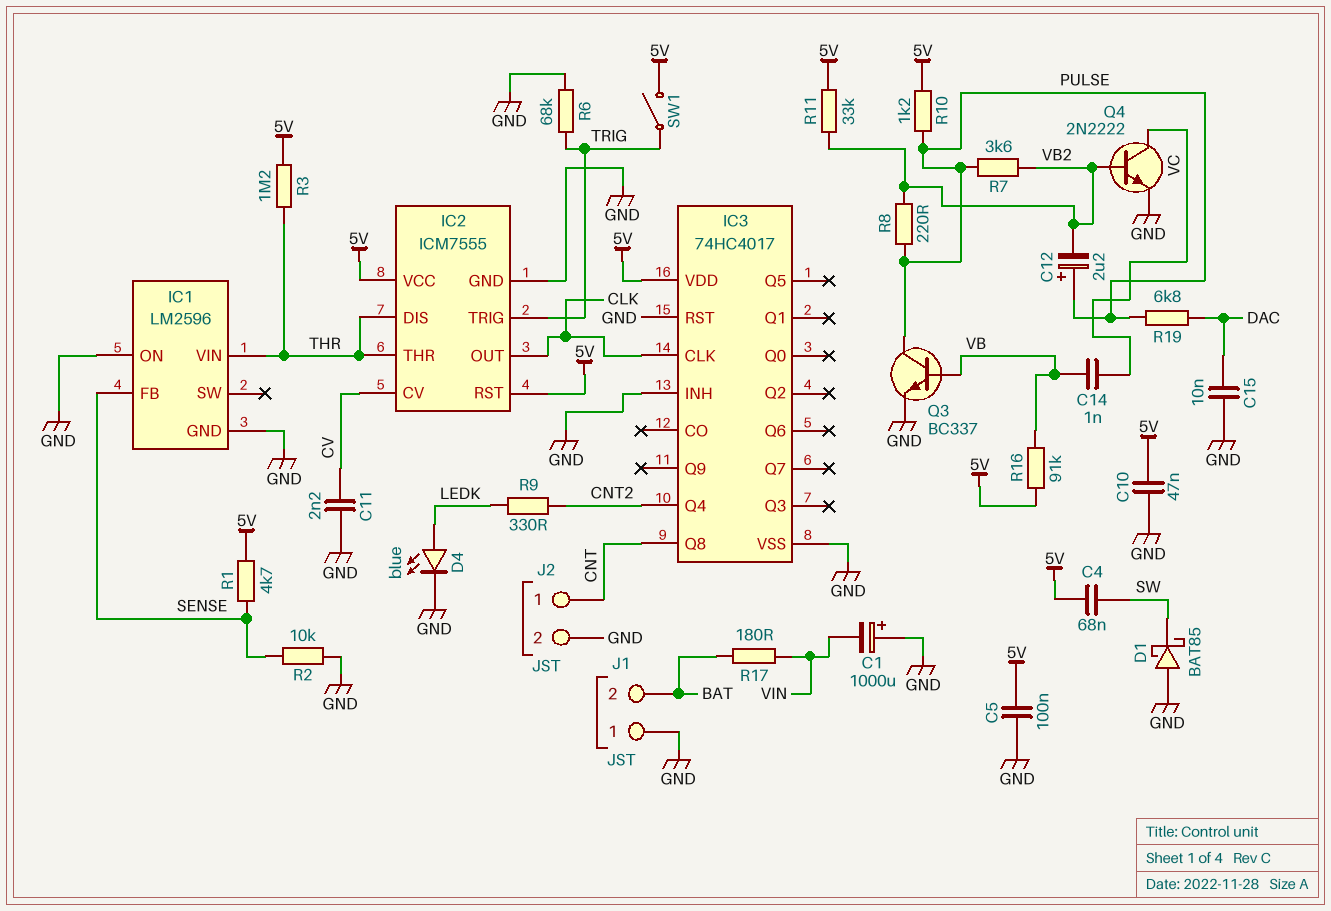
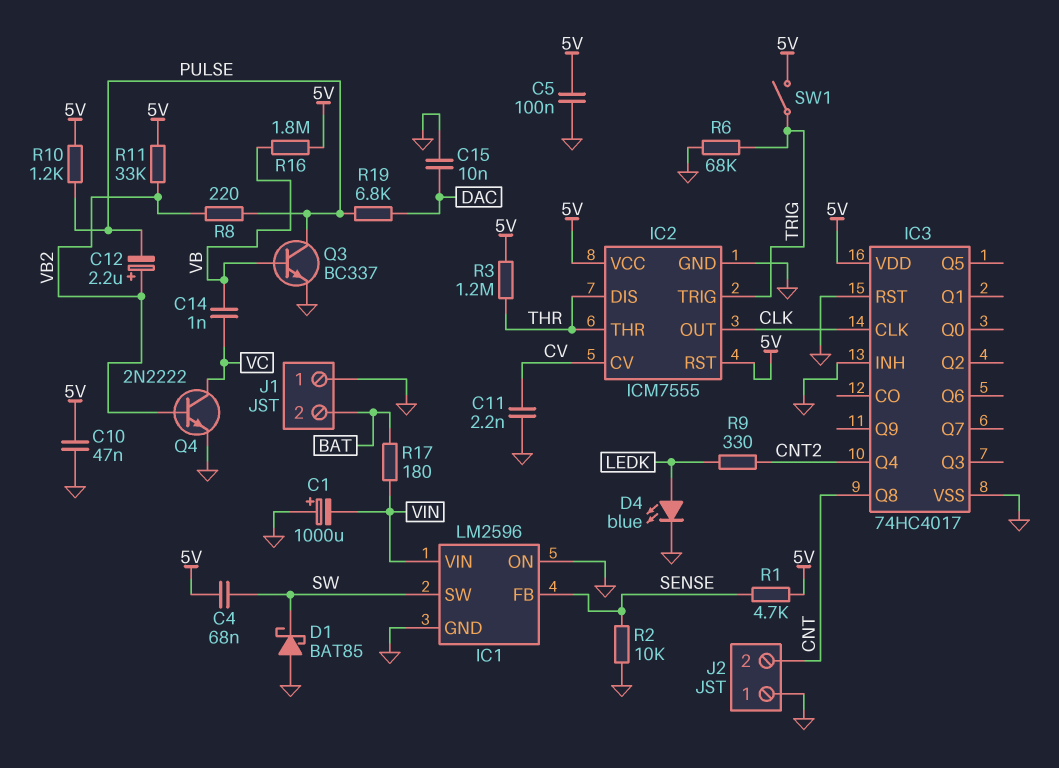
C12: 2.2uF (plus PULSE, minus VB2) -> 2.2uF (plus VB2, minus PULSE)
IC1 pin SW: none -> SW
IC1 pin VIN: THR -> VIN
J2 pin 1: CNT -> GND
J2 pin 2: GND -> CNT
R7: 3.6k (PULSE, VB2) -> none
R16: 91k (5V, VB) -> 1.8M (5V, VB)

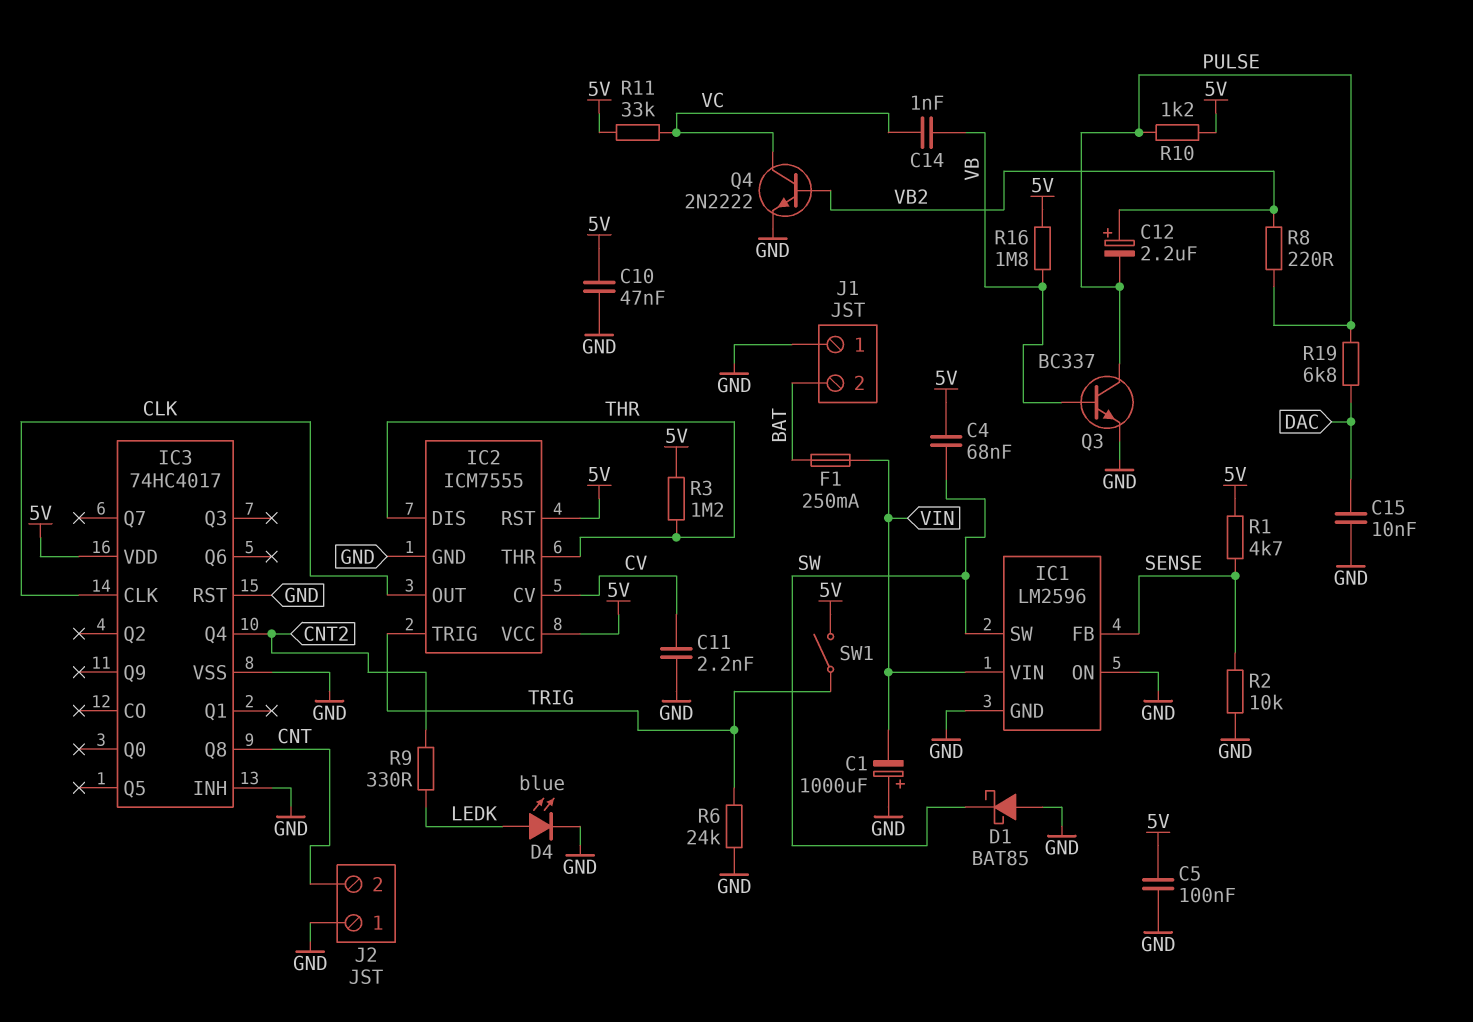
F1: none -> 250mA (BAT, VIN)
R6: 68k (GND, TRIG) -> 24k (GND, TRIG)
R11: 33k (5V, VB2) -> 33k (5V, VC)
R17: 180 (BAT, VIN) -> none

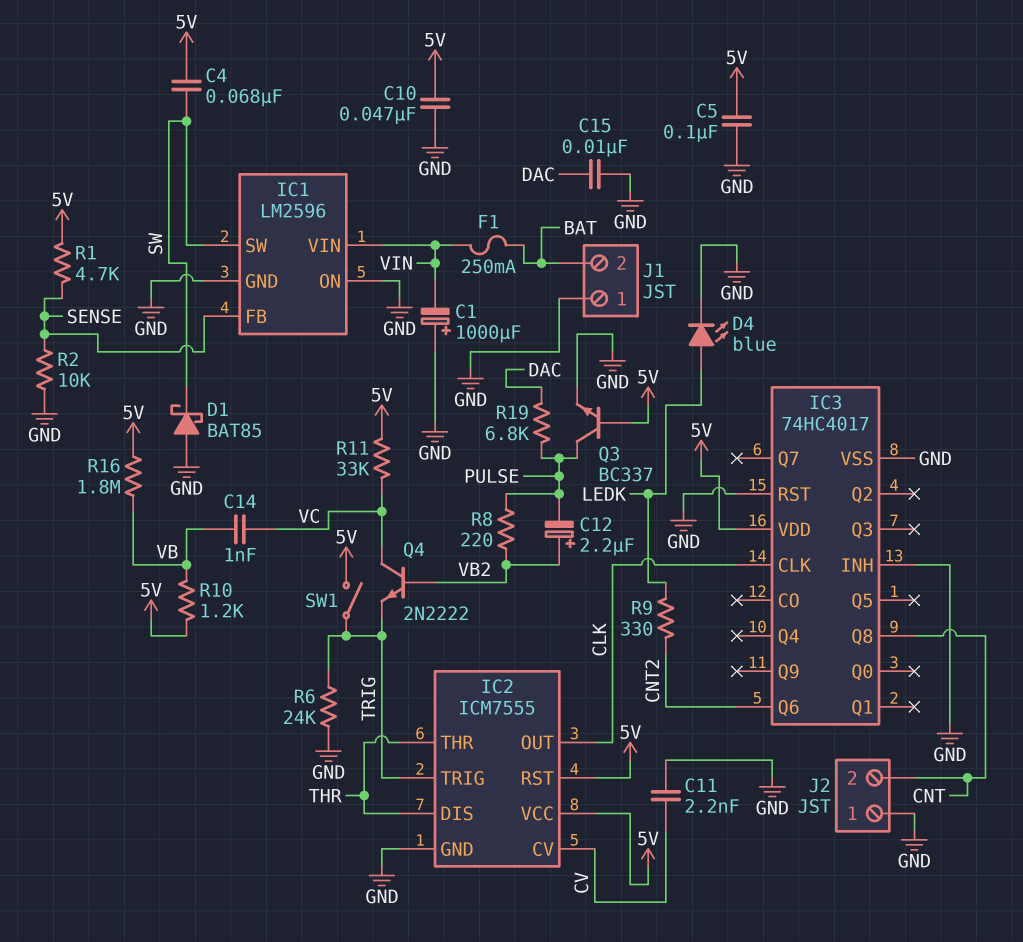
IC3 pin Q4: CNT2 -> none
IC3 pin Q6: none -> CNT2
Q3: NPN BC337 (B VB, C PULSE, E GND) -> NPN BC337 (B 5V, C PULSE, E GND)
Q4: NPN 2N2222 (B VB2, C VC, E GND) -> NPN 2N2222 (B VB2, C VC, E TRIG)
R3: 1.2M (5V, THR) -> none
R10: 1.2k (5V, PULSE) -> 1.2k (5V, VB)

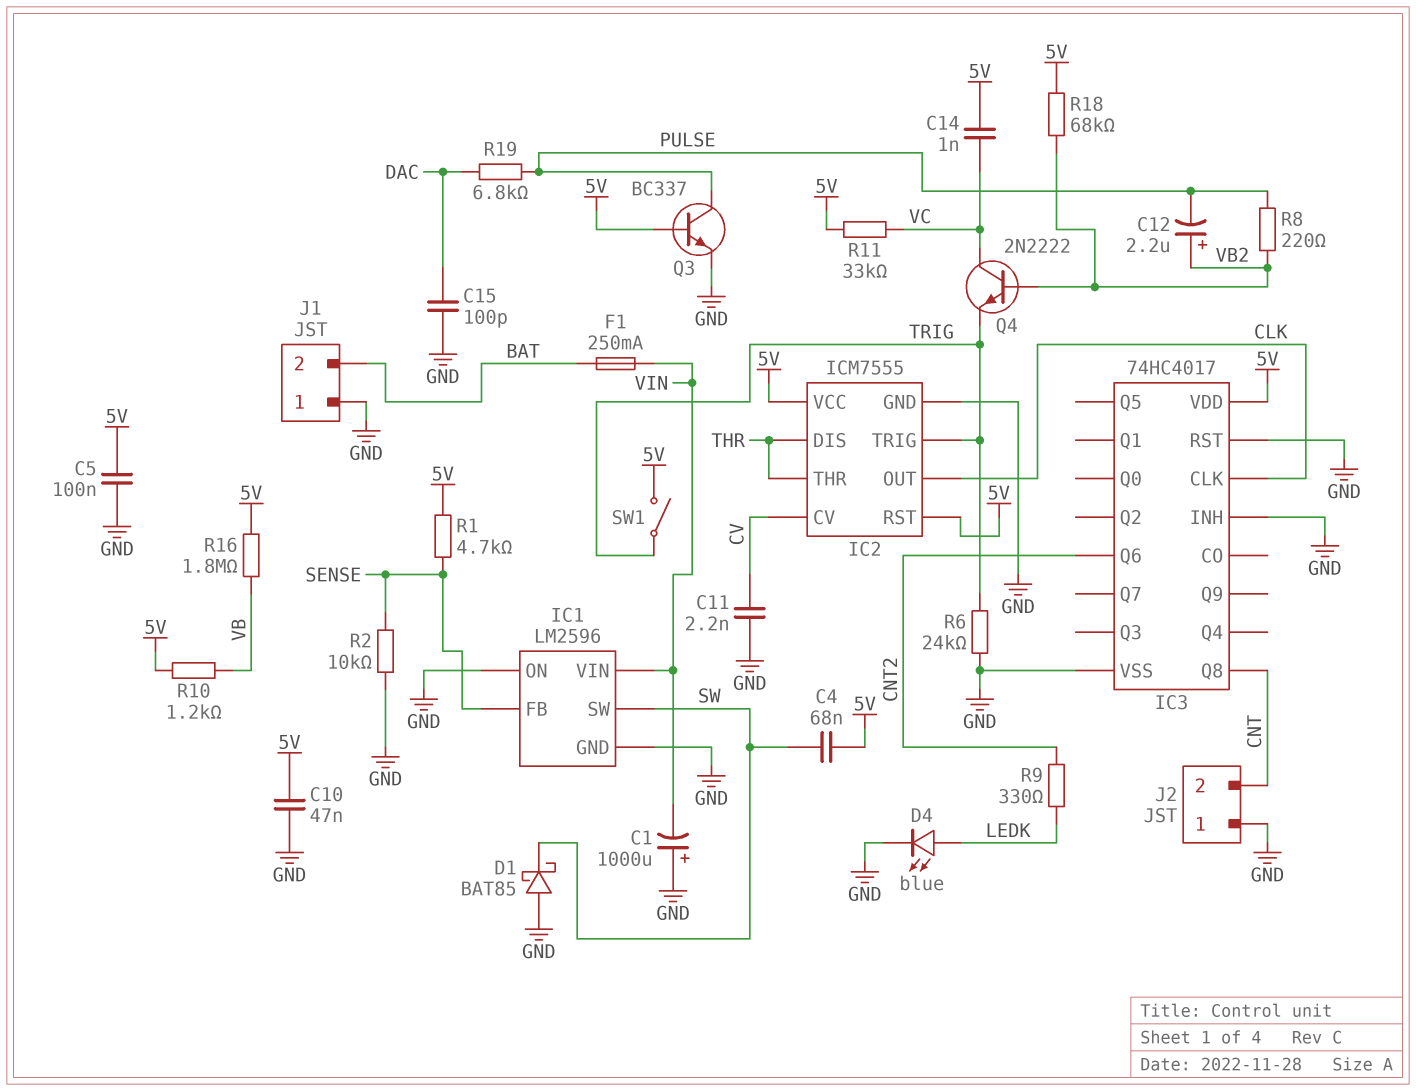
C14: 1nF (VB, VC) -> 1nF (5V, VC)
C15: 10nF (DAC, GND) -> 100pF (DAC, GND)
R18: none -> 68k (5V, VB2)

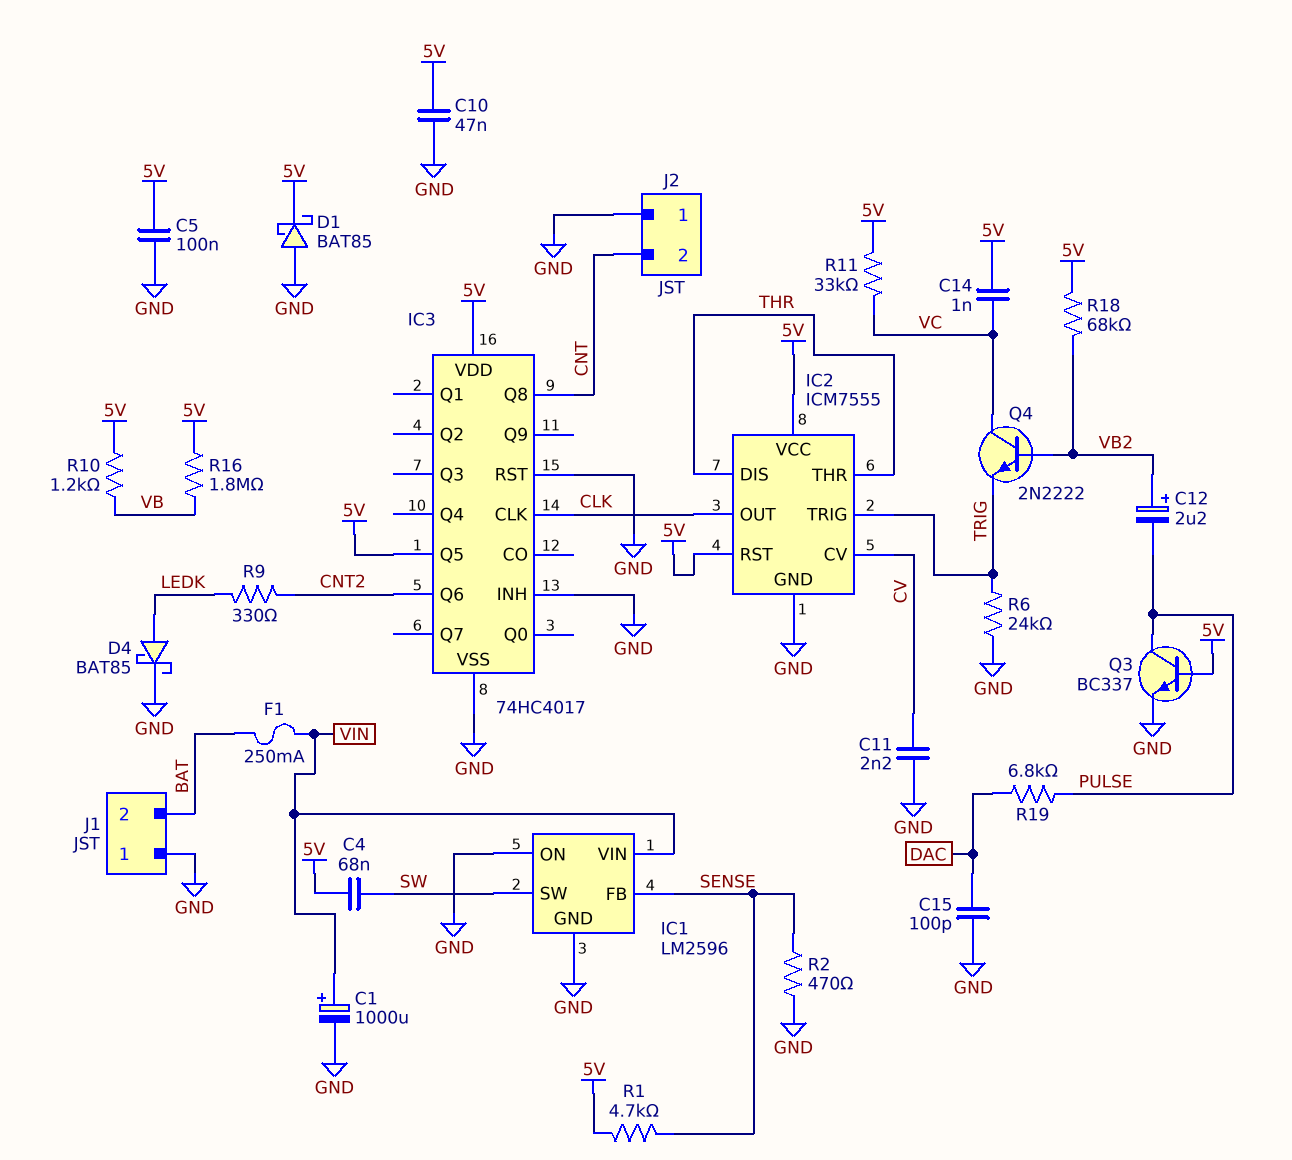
C1: 1000uF (plus GND, minus VIN) -> 1000uF (plus VIN, minus GND)
D1: schottky BAT85 (A GND, K SW) -> schottky BAT85 (A GND, K 5V)
D4: LED blue (A LEDK, K GND) -> schottky BAT85 (A LEDK, K GND)
IC3 pin Q5: none -> 5V
R2: 10k (GND, SENSE) -> 470 (GND, SENSE)
R8: 220 (PULSE, VB2) -> none
SW1: switch (5V, TRIG) -> none

